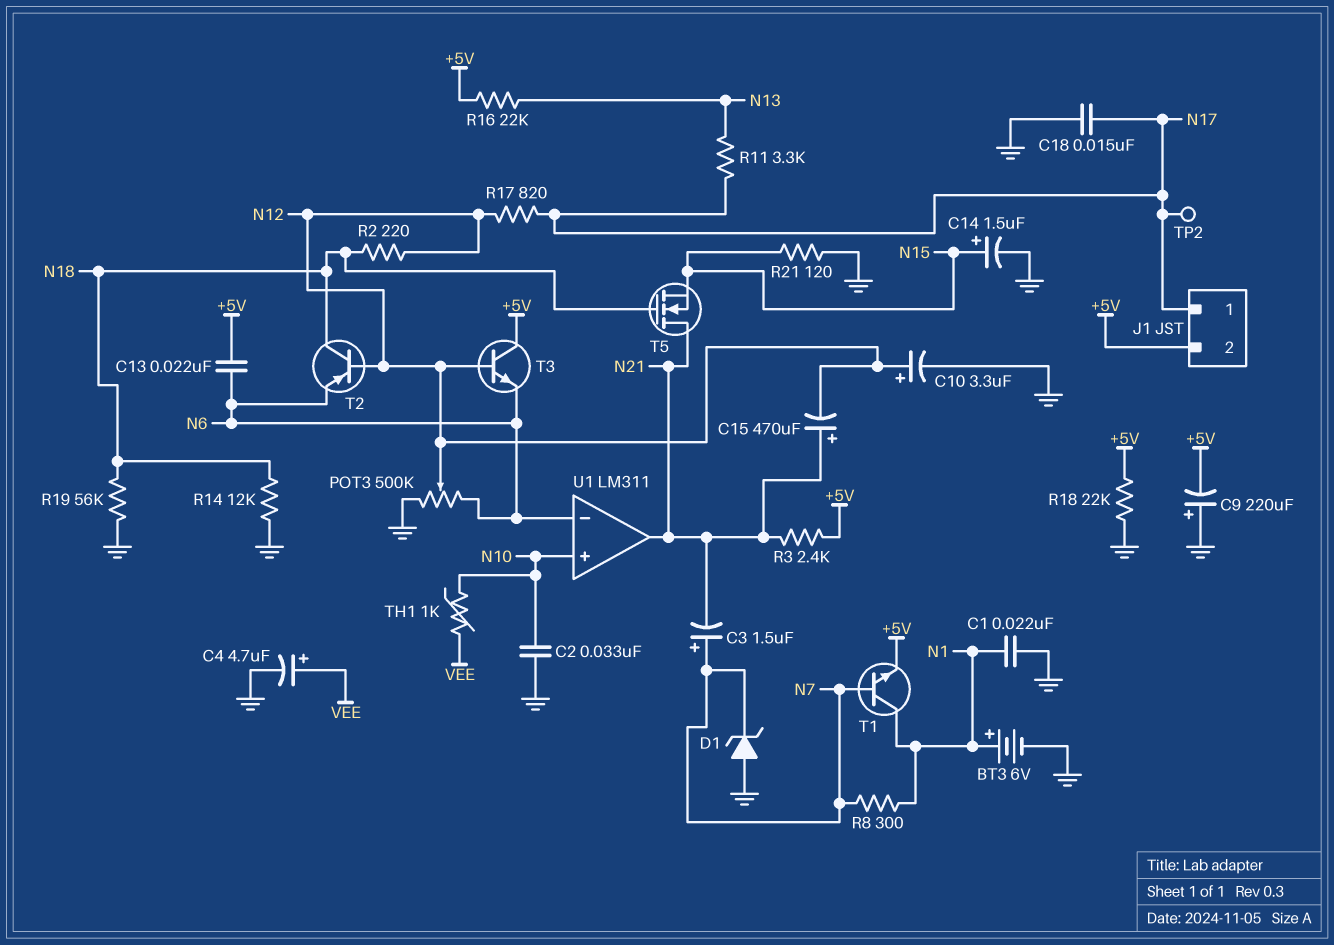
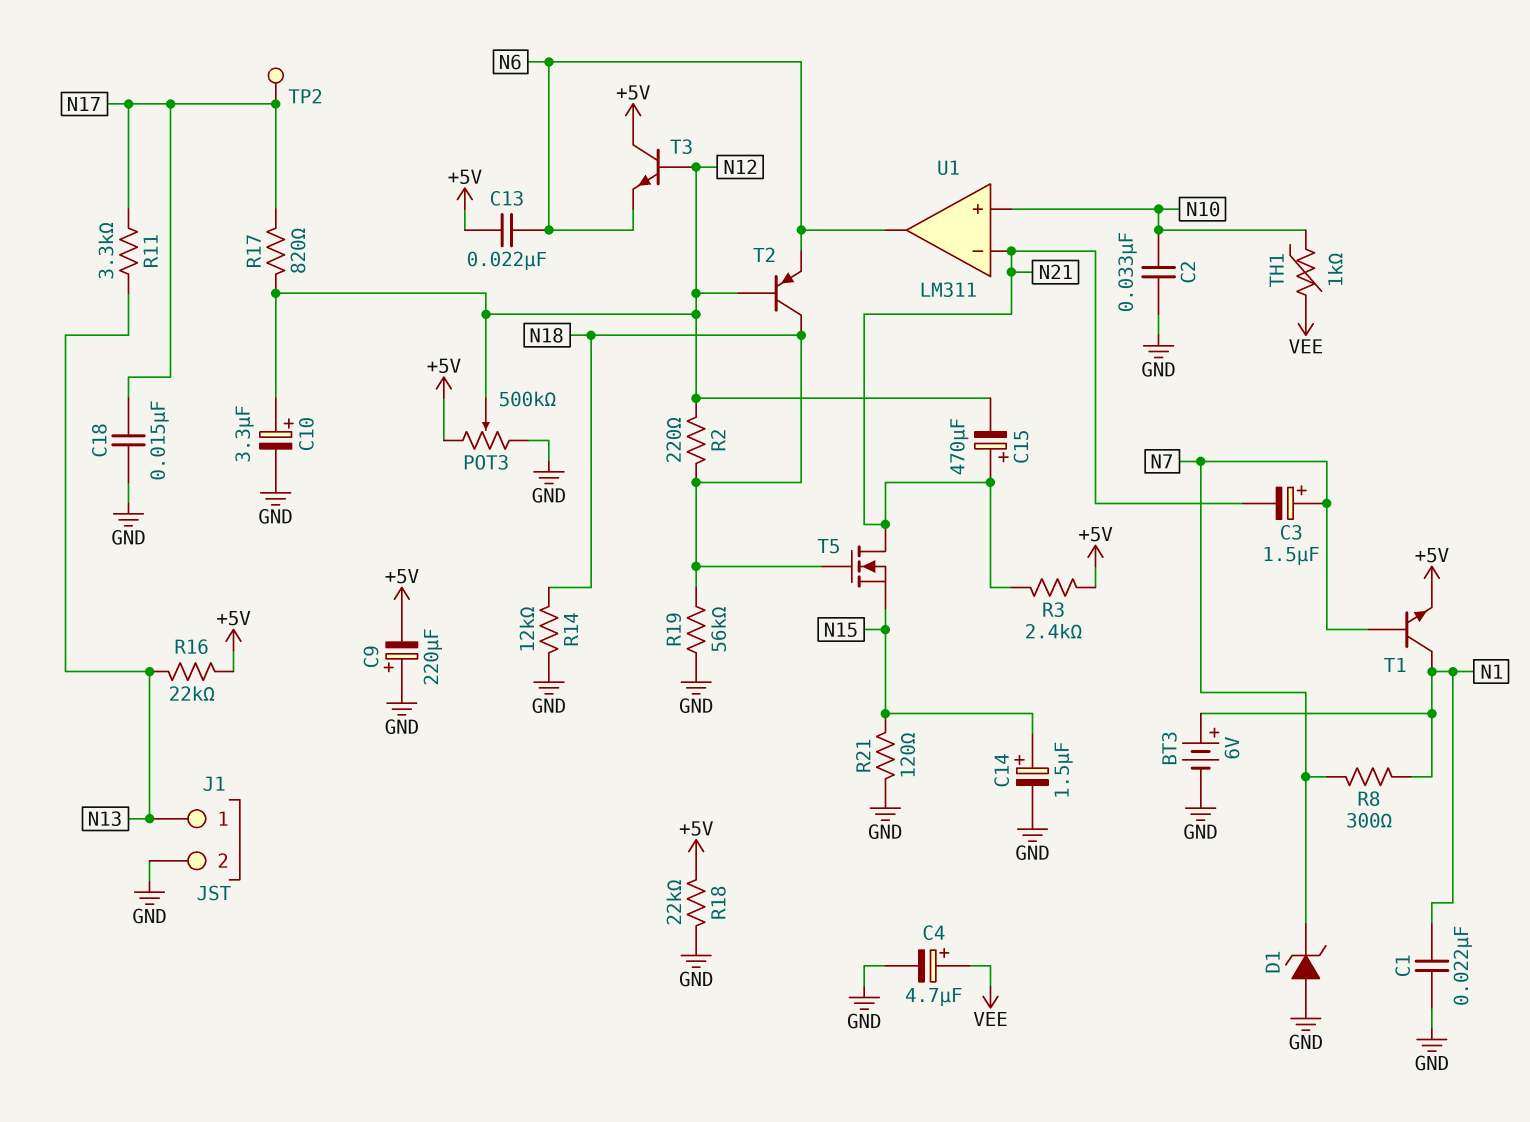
J1 pin 1: N17 -> N13
J1 pin 2: +5V -> GND
POT3: 500k (GND, N6, wiper N12) -> 500k (+5V, GND, wiper N12)
U1 pin in-: N6 -> N21
U1 pin out: N21 -> N6

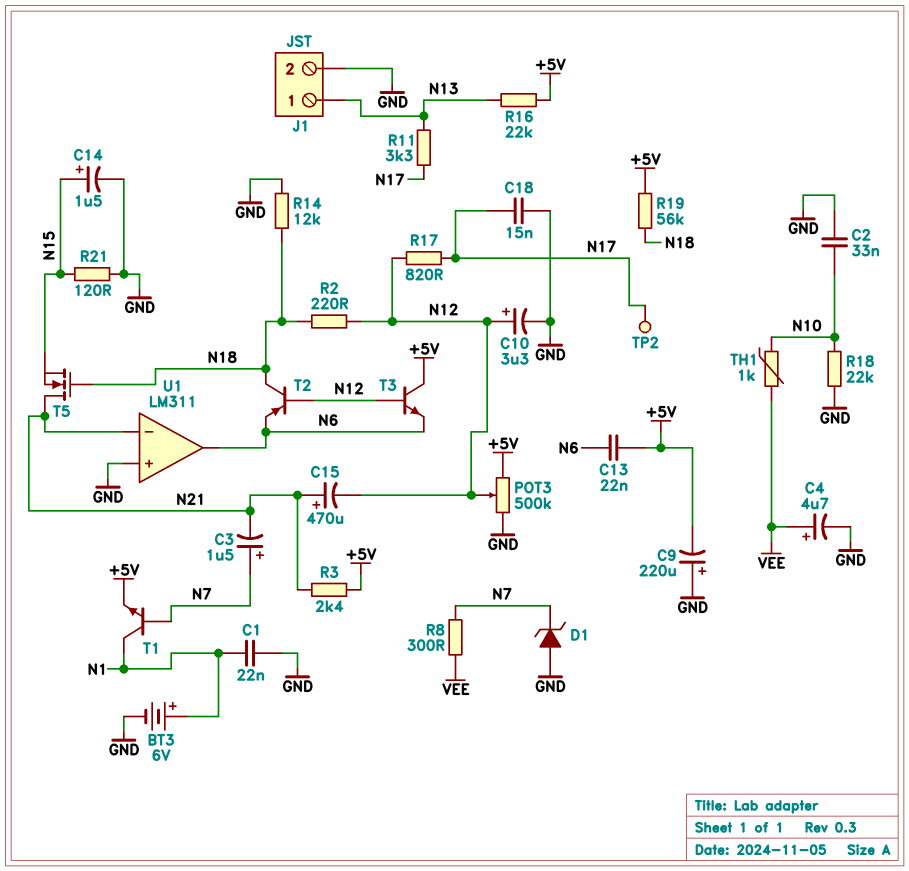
R8: 300 (N1, N7) -> 300 (N7, VEE)
R18: 22k (+5V, GND) -> 22k (GND, N10)
R19: 56k (GND, N18) -> 56k (+5V, N18)
U1 pin in+: N10 -> GND

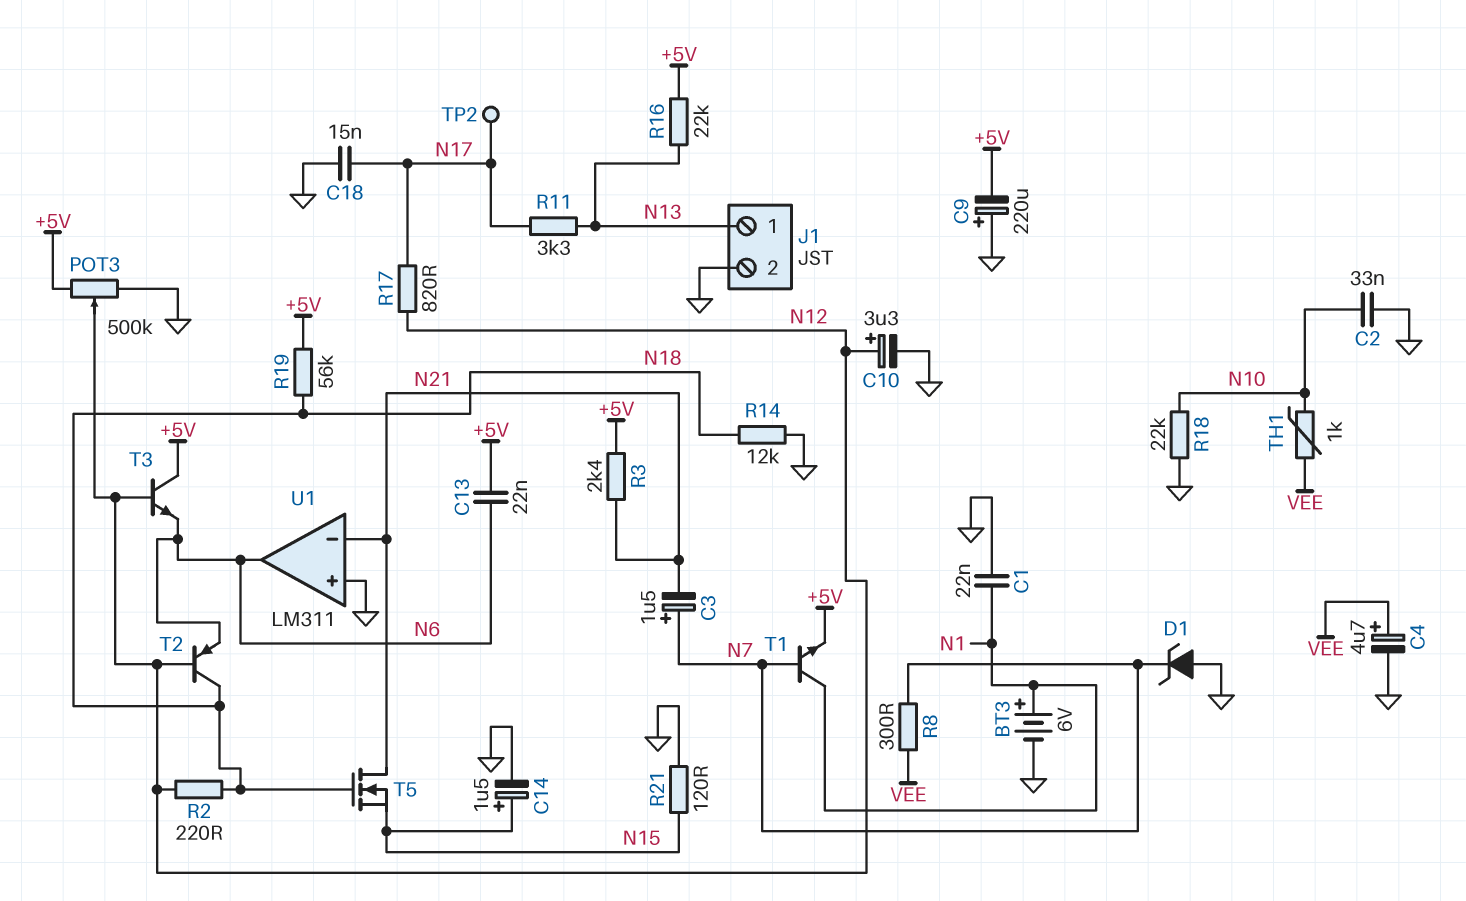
C15: 470uF (plus N21, minus N12) -> none

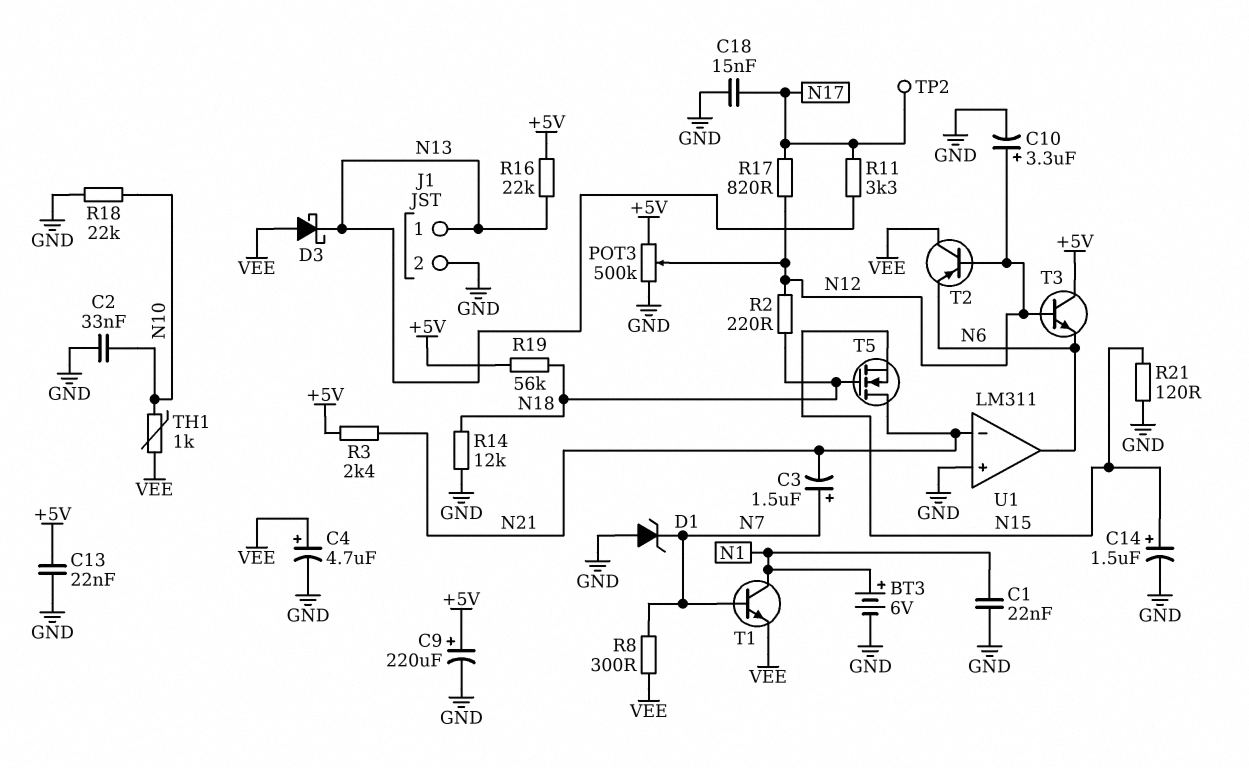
C9: 220uF (plus GND, minus +5V) -> 220uF (plus +5V, minus GND)
C13: 22nF (+5V, N6) -> 22nF (+5V, GND)
D3: none -> schottky (A VEE, K N13)
T1: NPN (B N7, C N1, E +5V) -> NPN (B N7, C N1, E VEE)
T2: PNP (B N12, C N18, E N6) -> PNP (B N12, C VEE, E N6)

